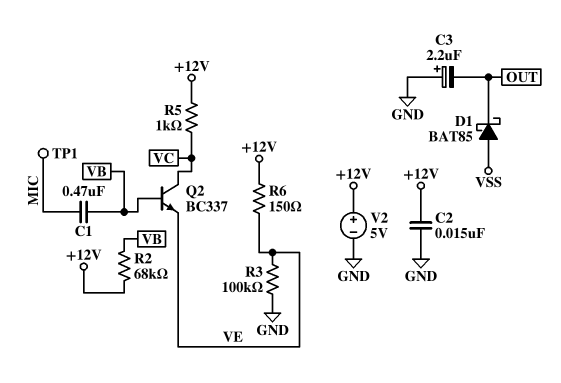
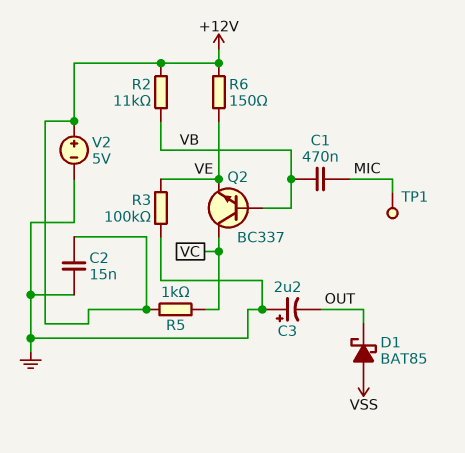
R2: 68k (+12V, VB) -> 11k (+12V, VB)

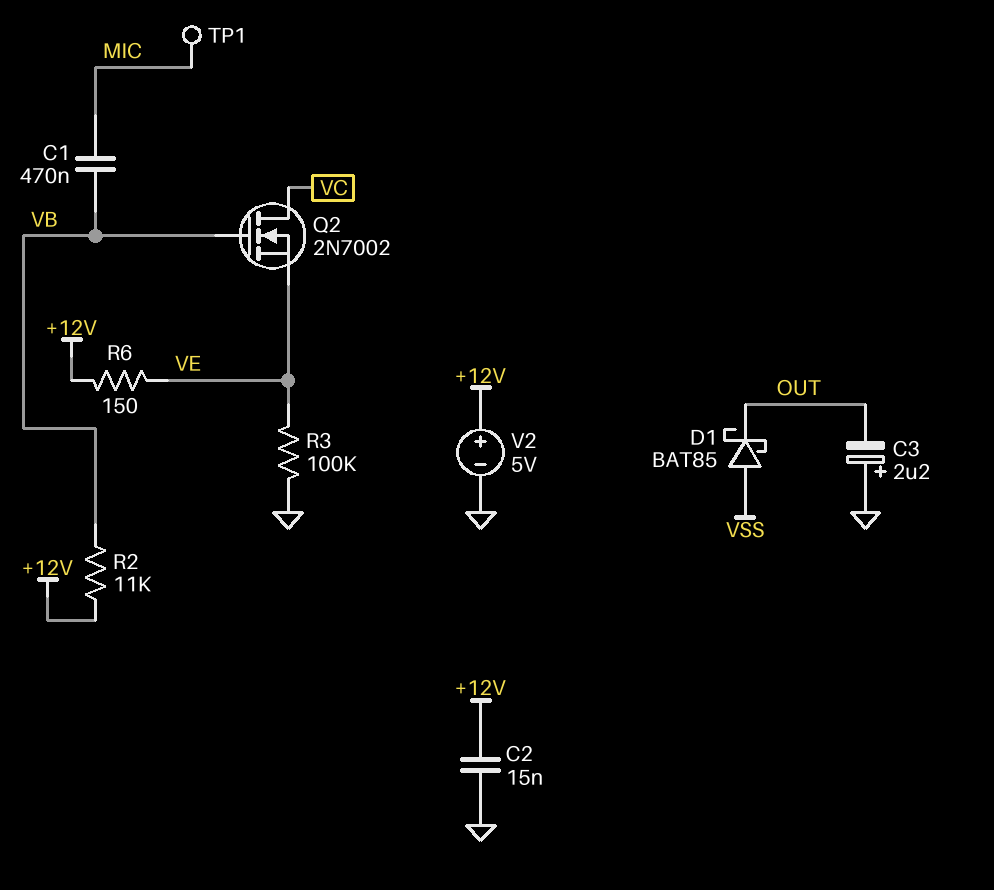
Q2: NPN BC337 (B VB, C VC, E VE) -> NMOS 2N7002 (G VB, D VC, S VE)
R5: 1k (+12V, VC) -> none

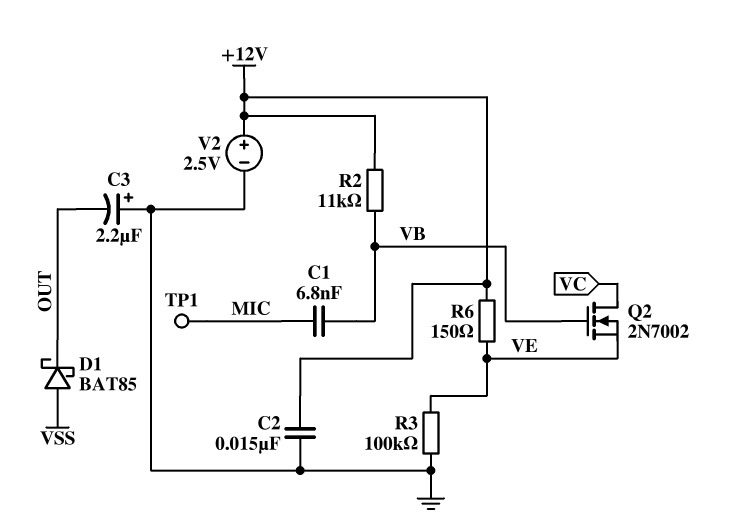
C1: 470nF (MIC, VB) -> 6.8nF (MIC, VB)
V2: 5V (plus +12V, minus GND) -> 2.5V (plus +12V, minus GND)

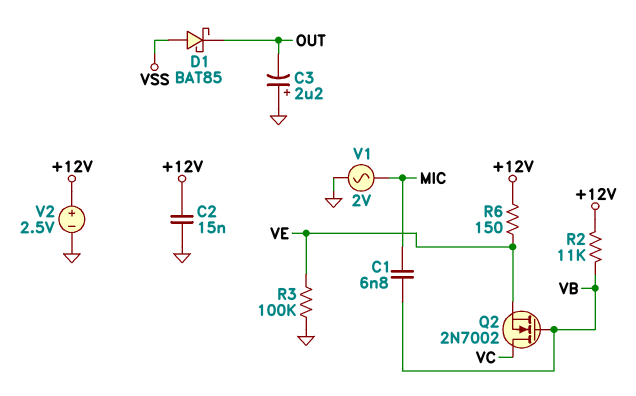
TP1: test point (MIC) -> none
V1: none -> AC 2V (GND, MIC)

